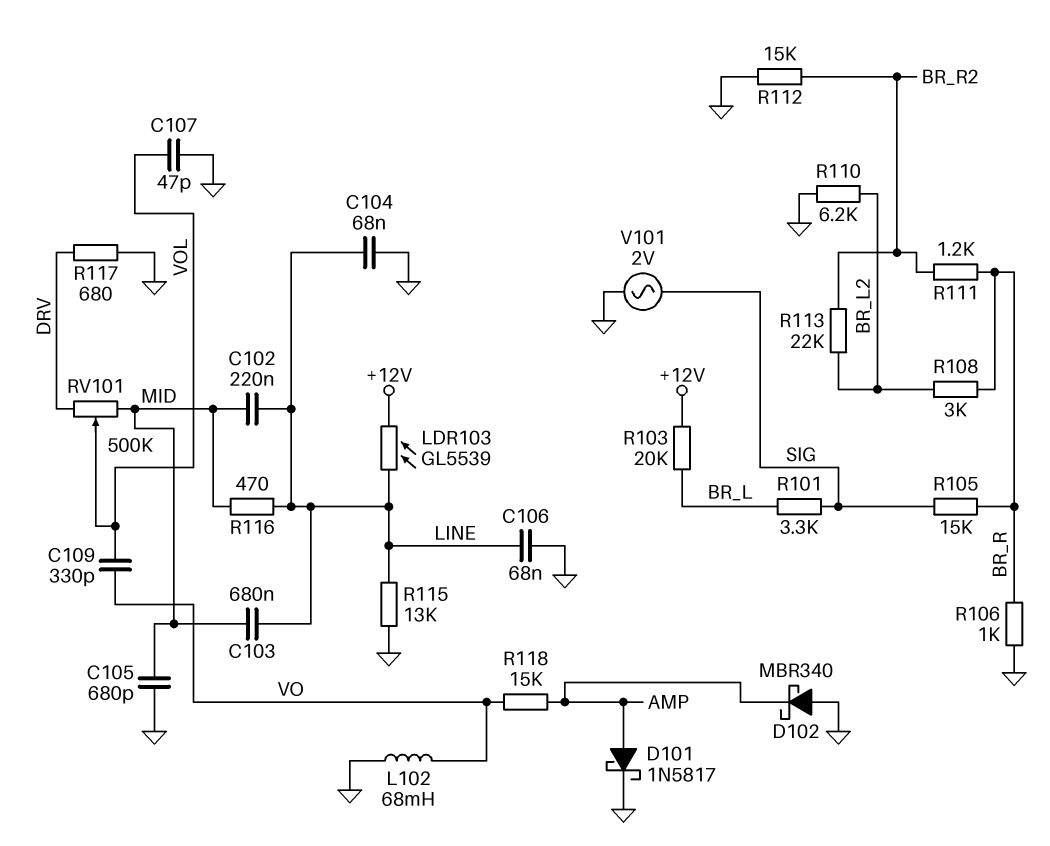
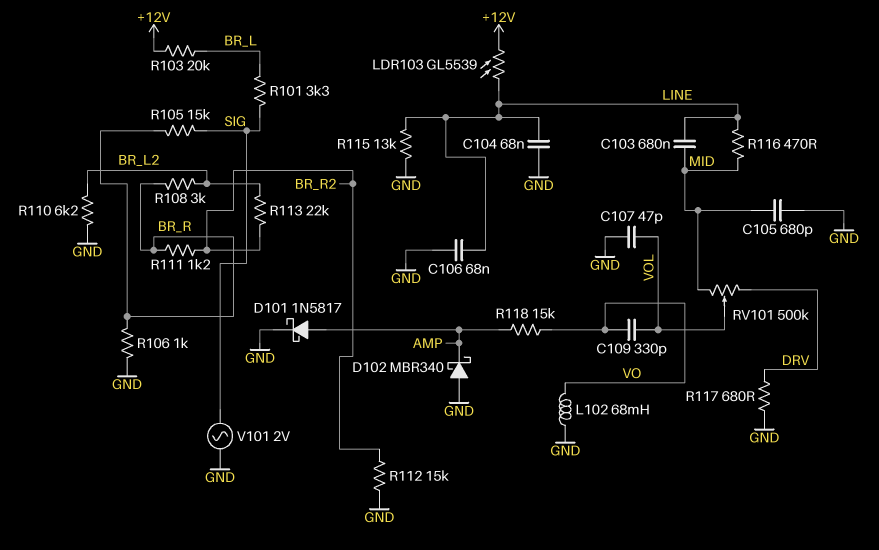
C102: 220nF (LINE, MID) -> none

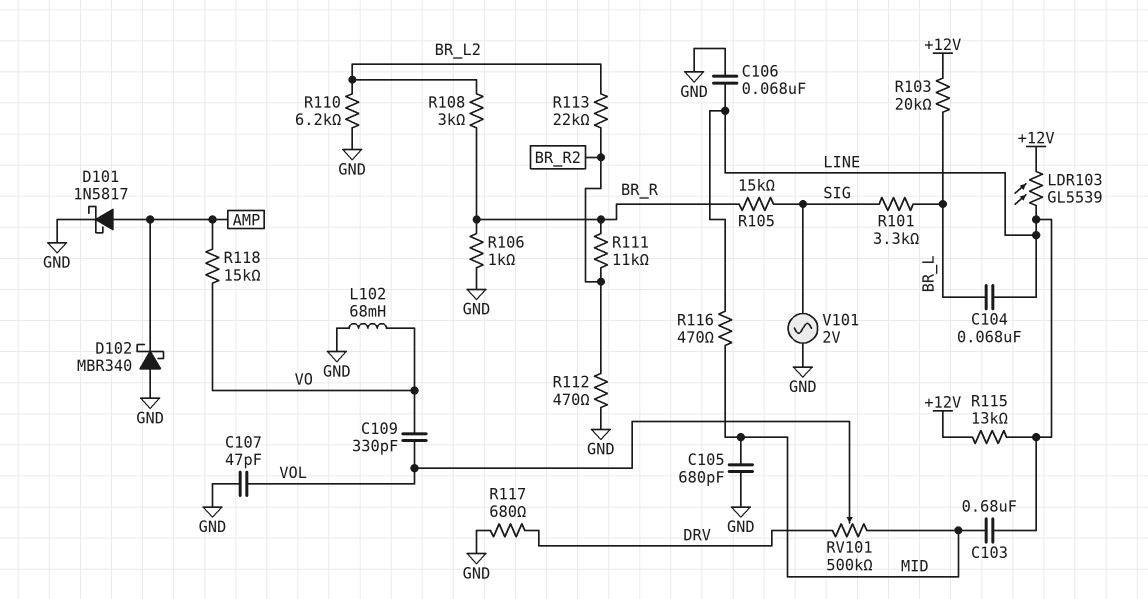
C104: 68nF (GND, LINE) -> 68nF (BR_L, LINE)
R111: 1.2k (BR_R, BR_R2) -> 11k (BR_R, BR_R2)
R112: 15k (BR_R2, GND) -> 470 (BR_R2, GND)
R115: 13k (GND, LINE) -> 13k (+12V, LINE)

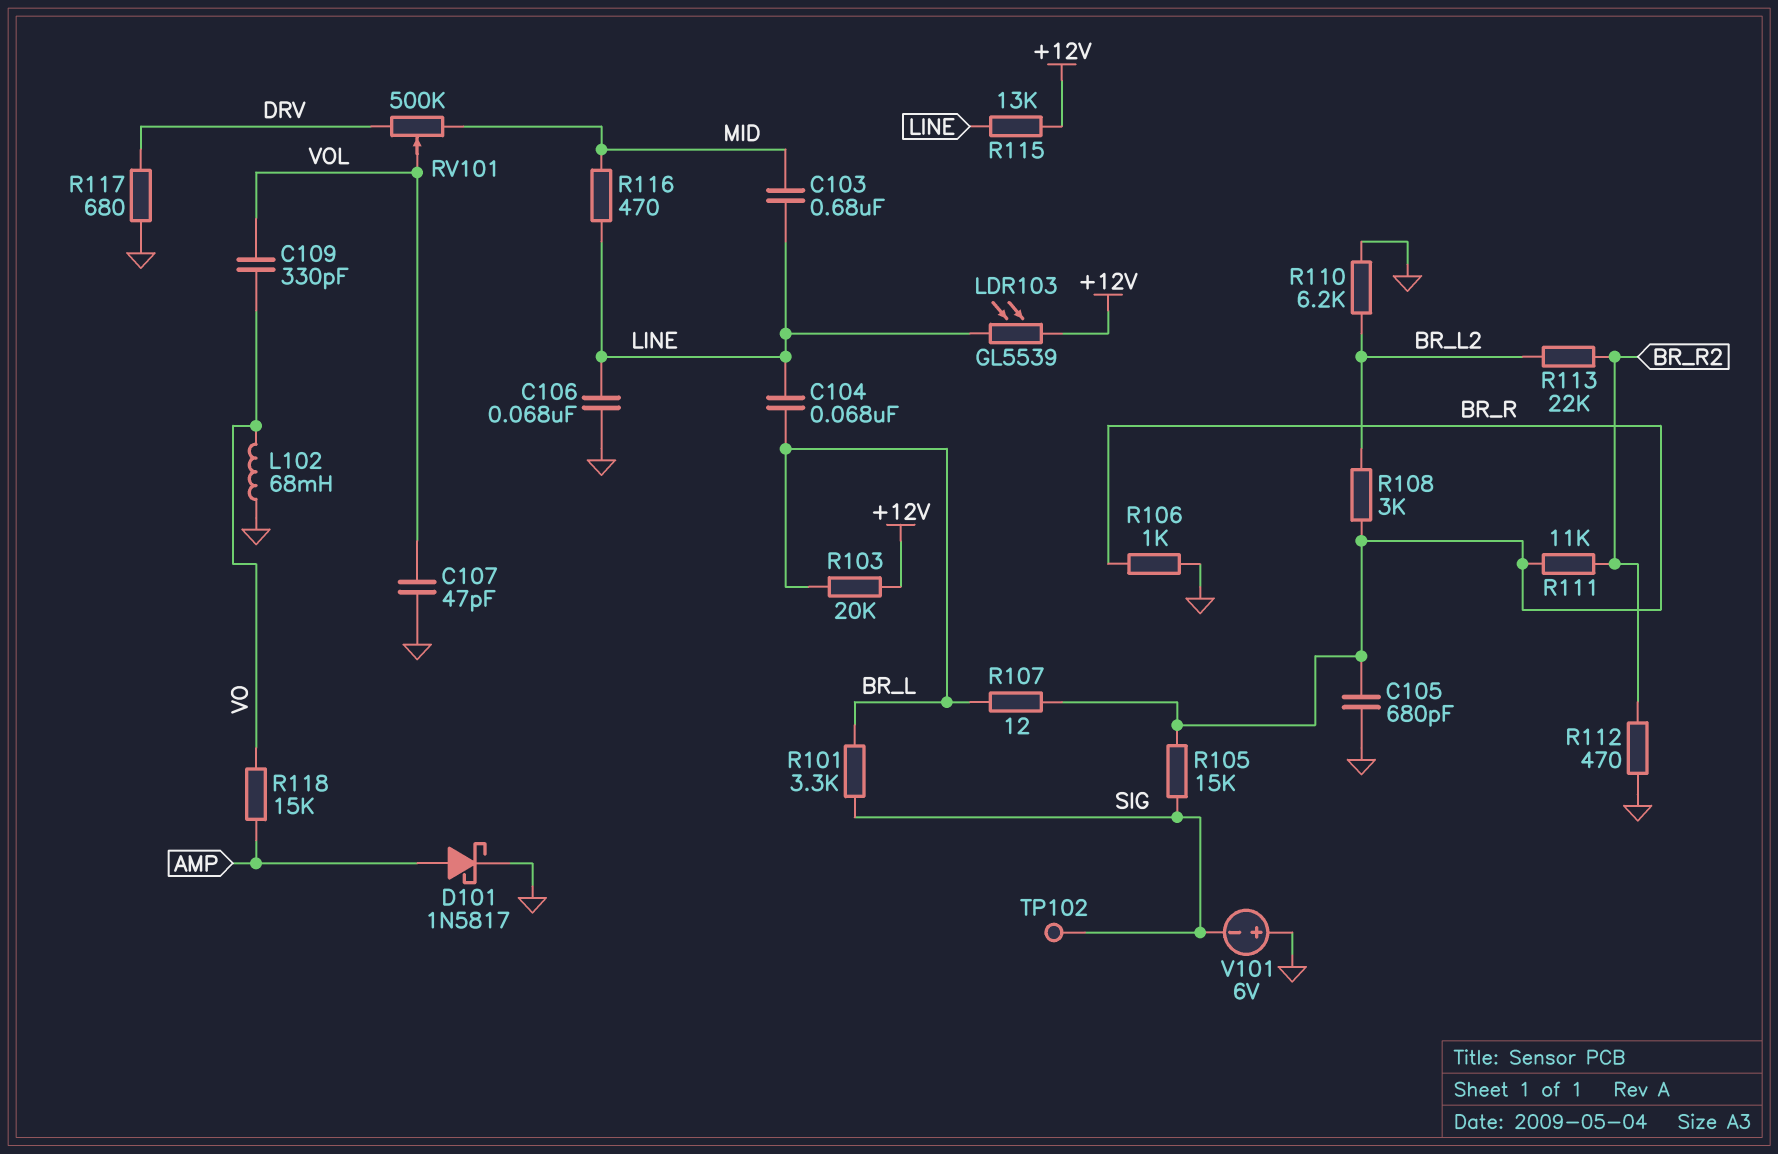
C105: 680pF (GND, MID) -> 680pF (BR_R, GND)
D102: schottky MBR340 (A GND, K AMP) -> none
R107: none -> 12 (BR_L, BR_R)
TP102: none -> test point (SIG)
V101: AC 2V (GND, SIG) -> 6V (plus GND, minus SIG)

